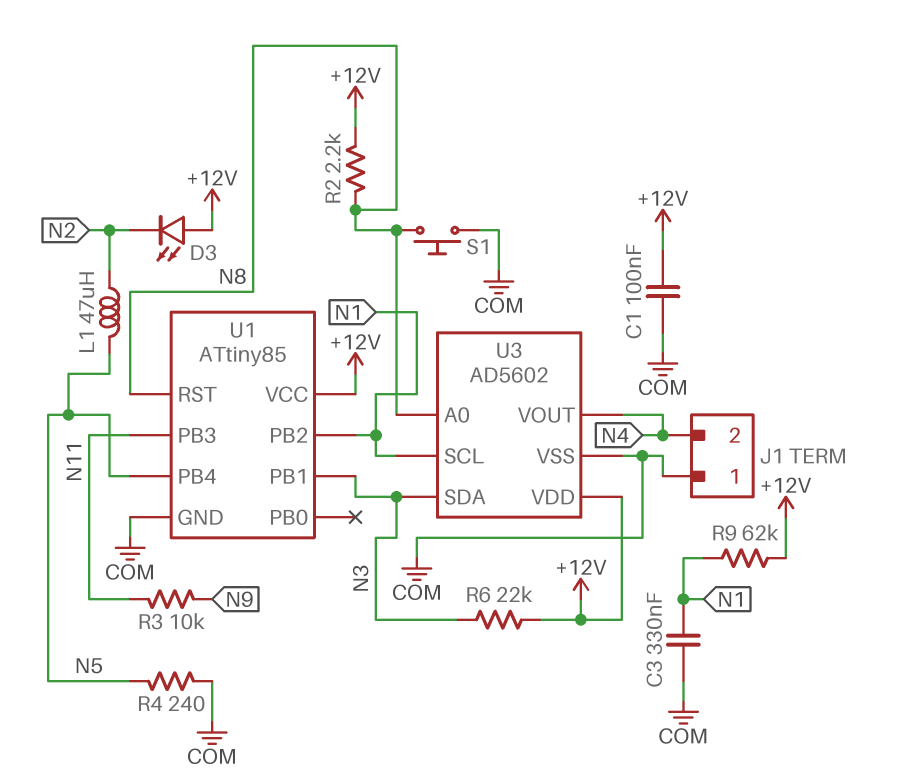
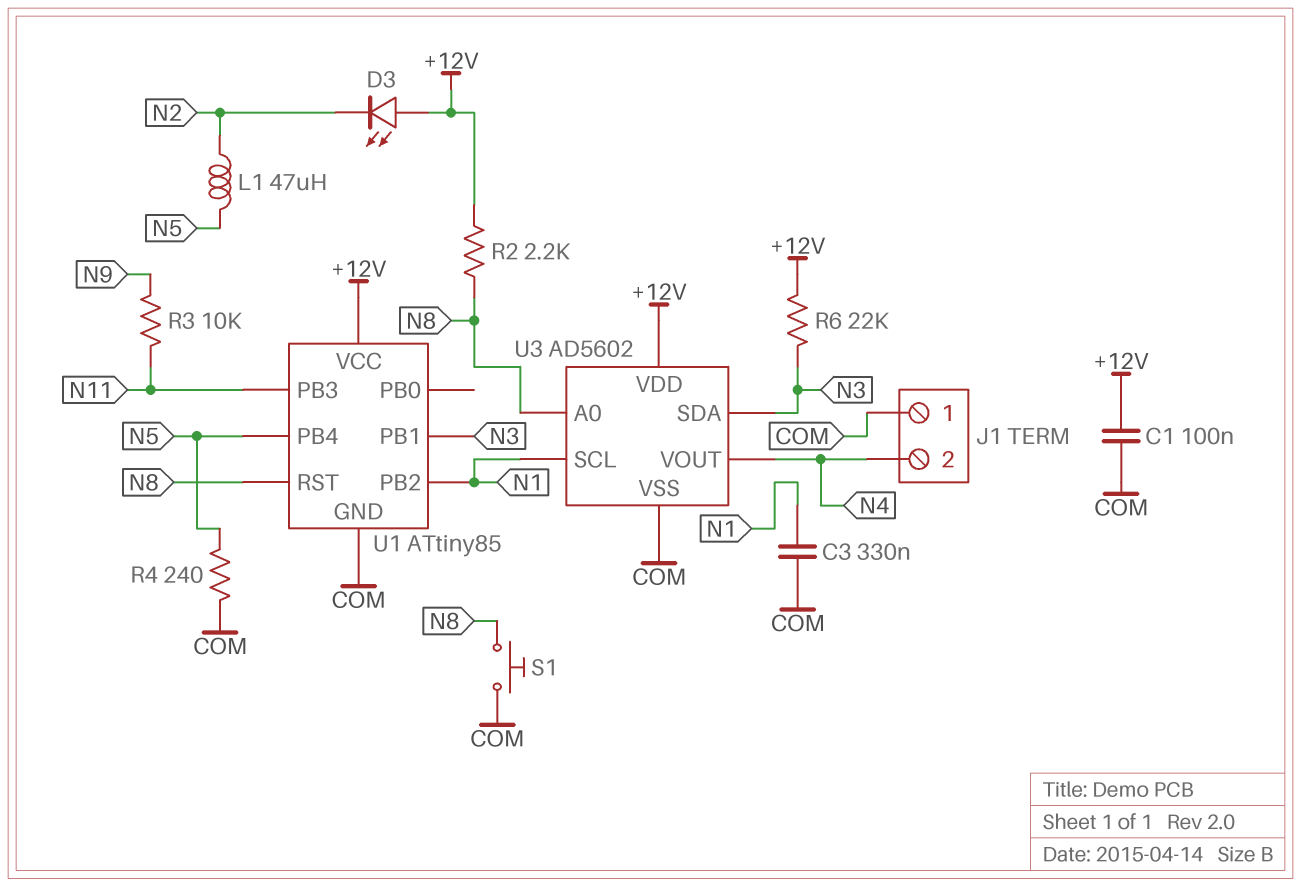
R9: 62k (+12V, N1) -> none

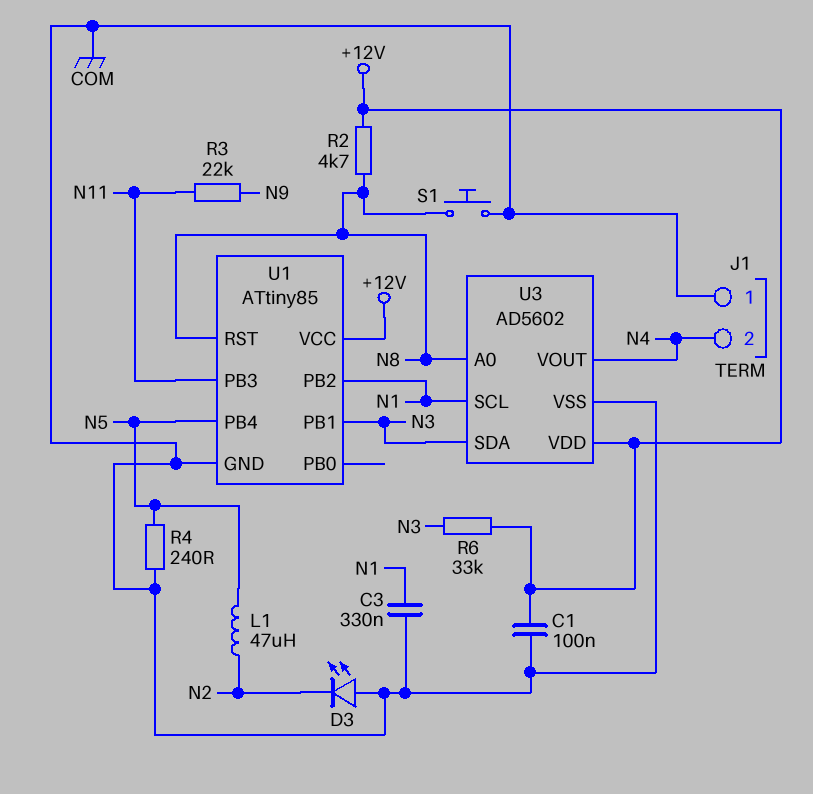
D3: LED (A +12V, K N2) -> LED (A COM, K N2)
R2: 2.2k (+12V, N8) -> 4.7k (+12V, N8)
R3: 10k (N9, N11) -> 22k (N9, N11)
R6: 22k (+12V, N3) -> 33k (+12V, N3)

